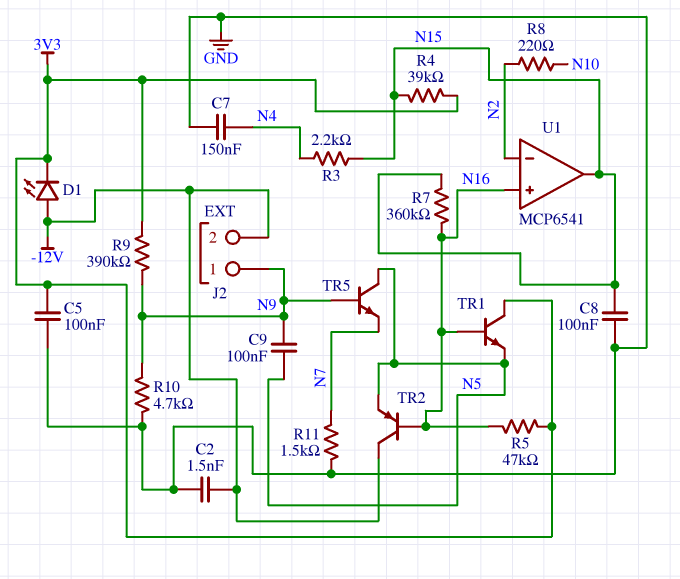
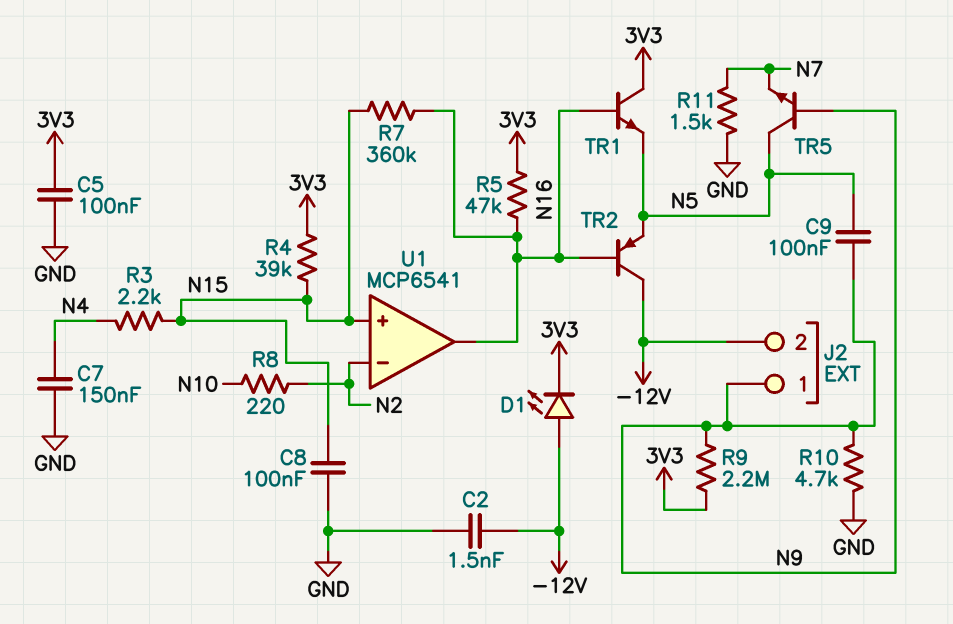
R9: 390k (3V3, N9) -> 2.2M (3V3, N9)
U1 pin in+: N16 -> N15
U1 pin out: N15 -> N16

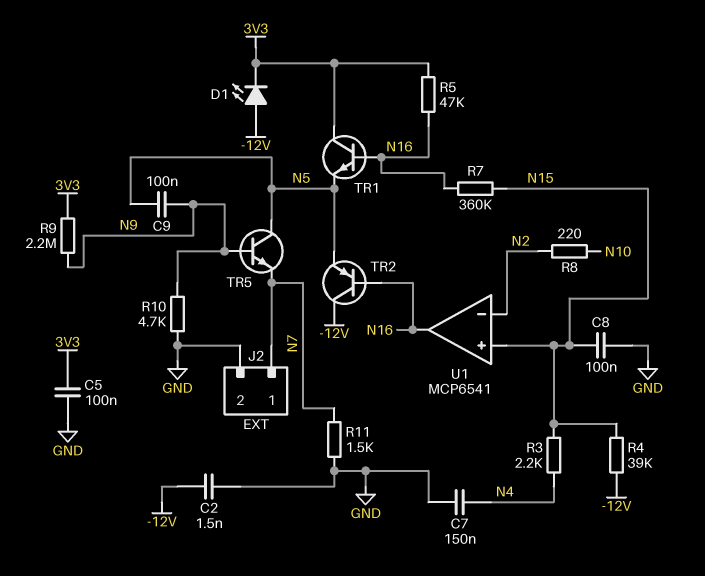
J2 pin 1: N9 -> N7
J2 pin 2: -12V -> GND
R4: 39k (3V3, N15) -> 39k (-12V, N15)

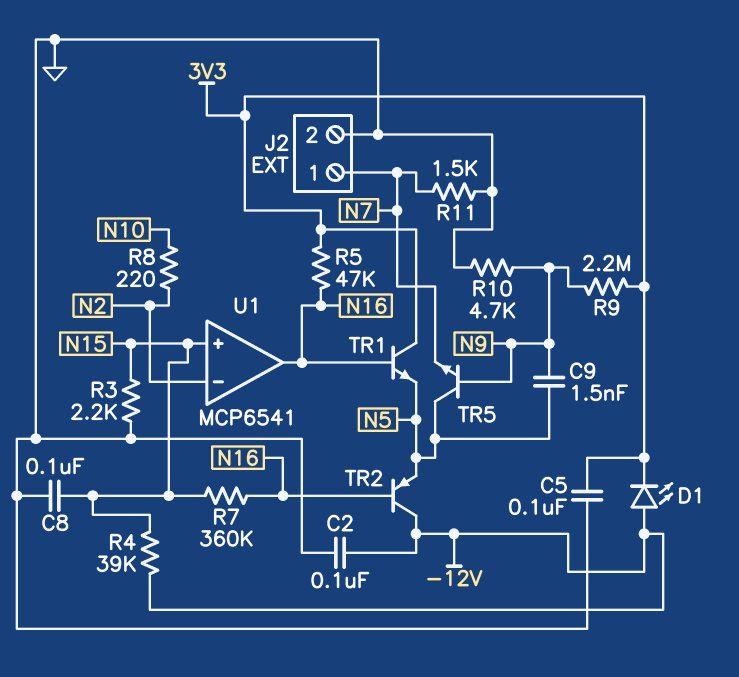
C2: 1.5nF (-12V, GND) -> 100nF (-12V, GND)
C7: 150nF (GND, N4) -> none
C9: 100nF (N5, N9) -> 1.5nF (N5, N9)
R3: 2.2k (N4, N15) -> 2.2k (GND, N15)

